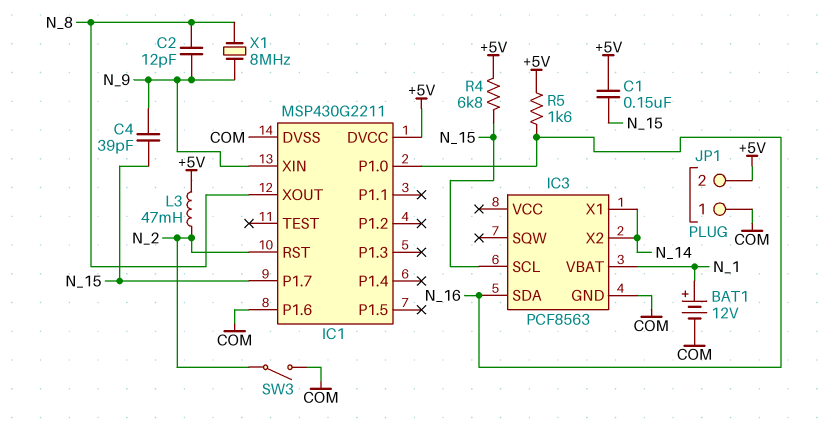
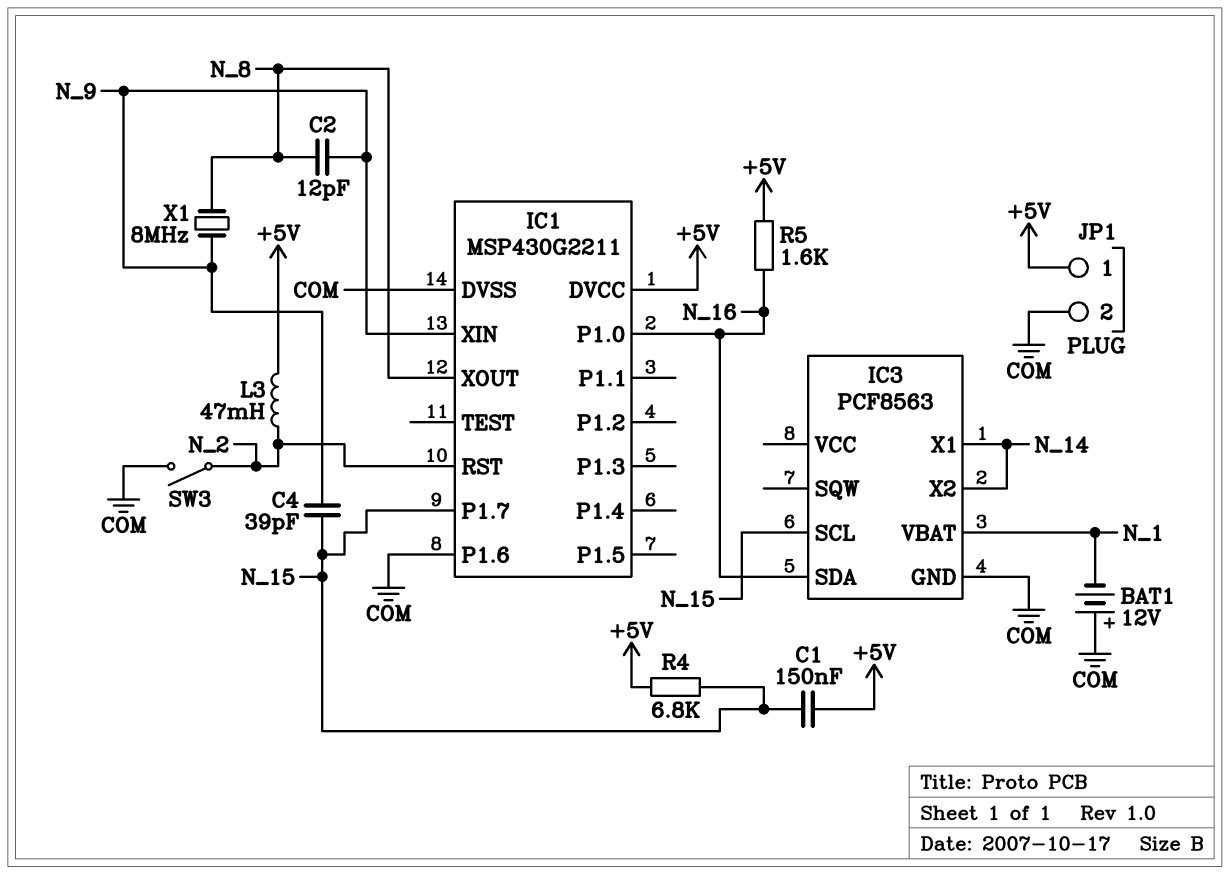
BAT1: 12V (plus N_1, minus COM) -> 12V (plus COM, minus N_1)
JP1 pin 1: COM -> +5V
JP1 pin 2: +5V -> COM

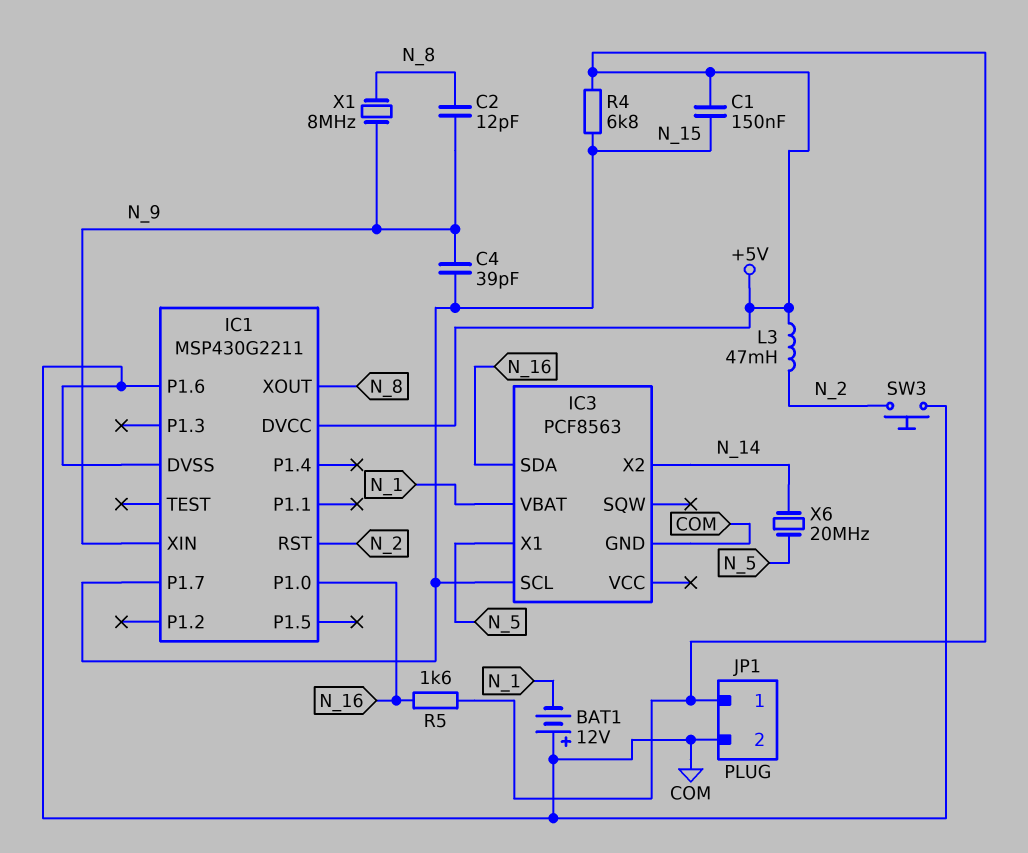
IC3 pin X1: N_14 -> N_5
SW3: switch (COM, N_2) -> button (COM, N_2)
X6: none -> 20MHz (N_5, N_14)

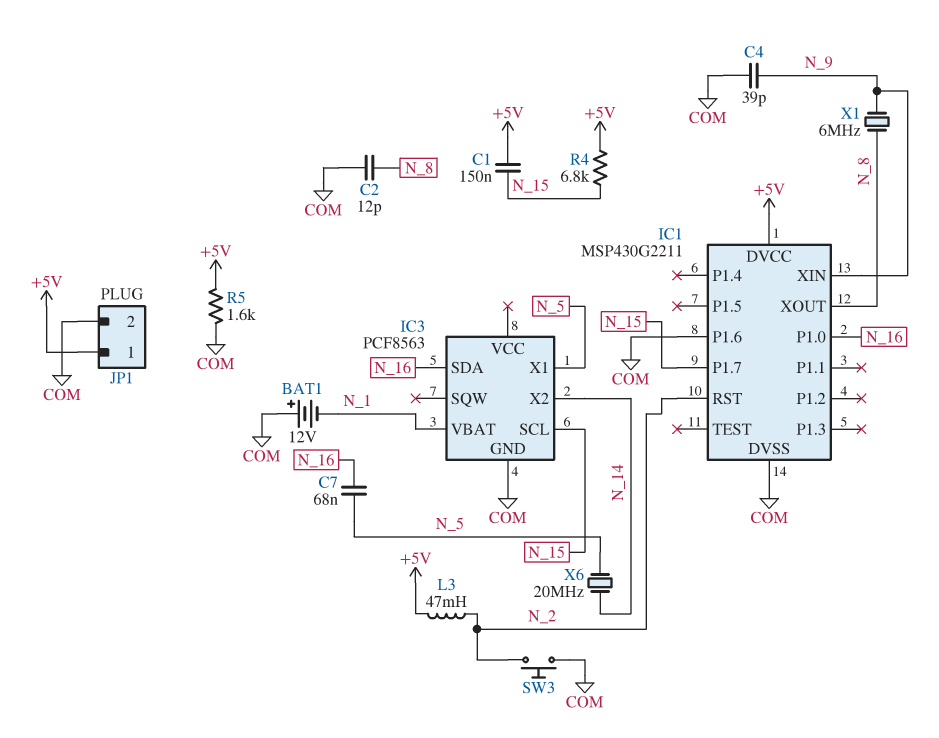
C2: 12pF (N_8, N_9) -> 12pF (COM, N_8)
C4: 39pF (N_9, N_15) -> 39pF (COM, N_9)
C7: none -> 68nF (N_5, N_16)
R5: 1.6k (+5V, N_16) -> 1.6k (+5V, COM)
X1: 8MHz (N_8, N_9) -> 6MHz (N_8, N_9)

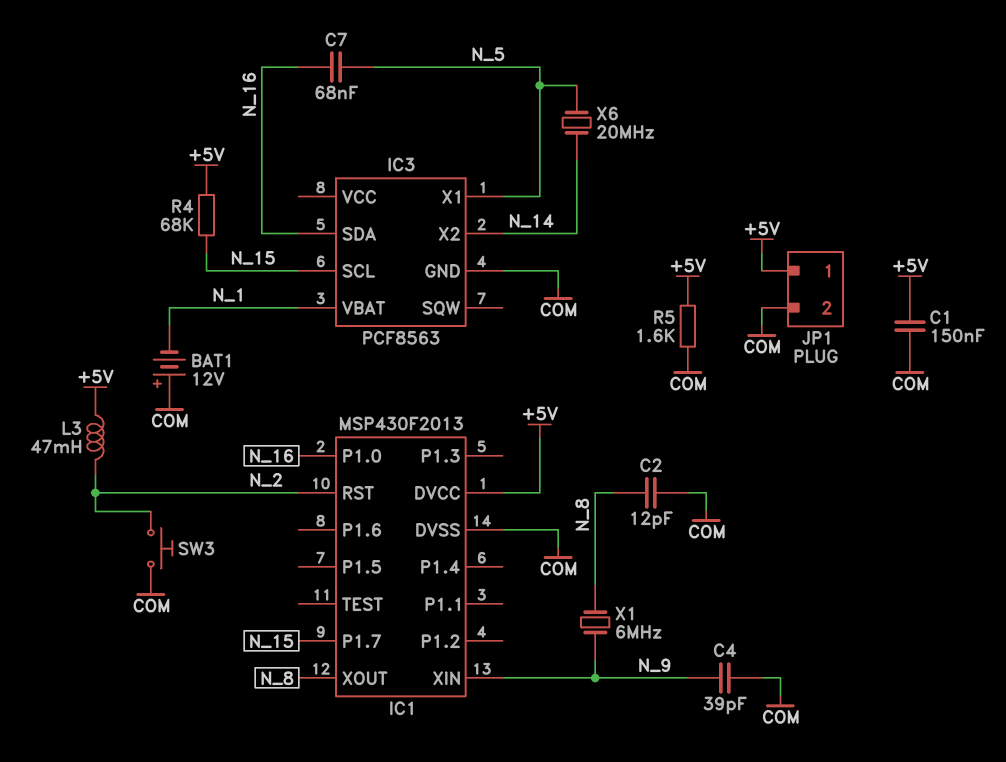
C1: 150nF (+5V, N_15) -> 150nF (+5V, COM)
IC1: MSP430G2211 -> MSP430F2013
IC1 pin P1.6: COM -> none
R4: 6.8k (+5V, N_15) -> 68k (+5V, N_15)

